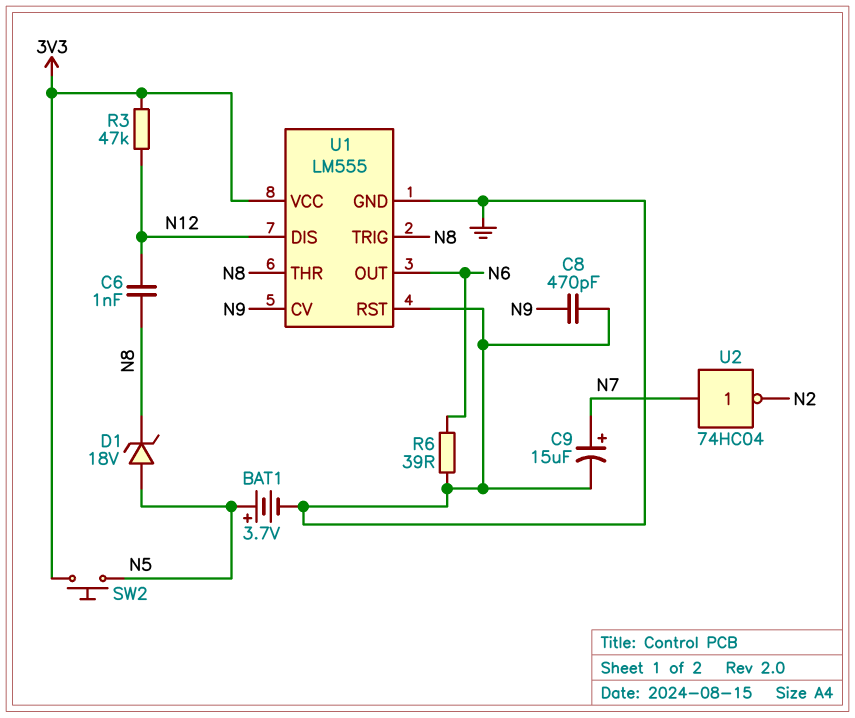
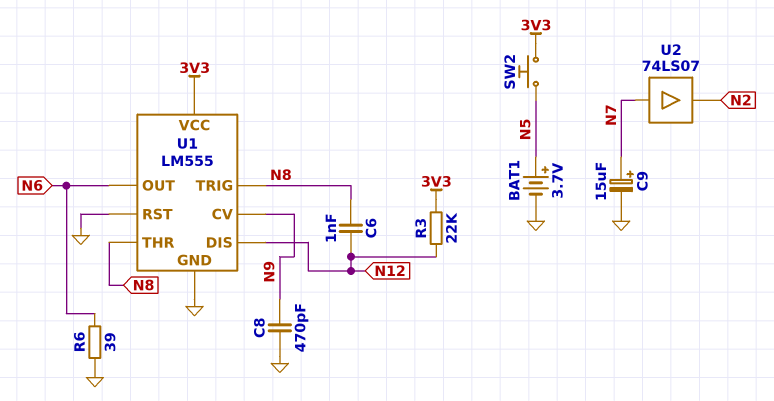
D1: zener 18V (A N5, K N8) -> none
R3: 47k (3V3, N12) -> 22k (3V3, N12)
U2: NOT 74HC04 (in N7, out N2) -> buffer 74LS07 (in N7, out N2)

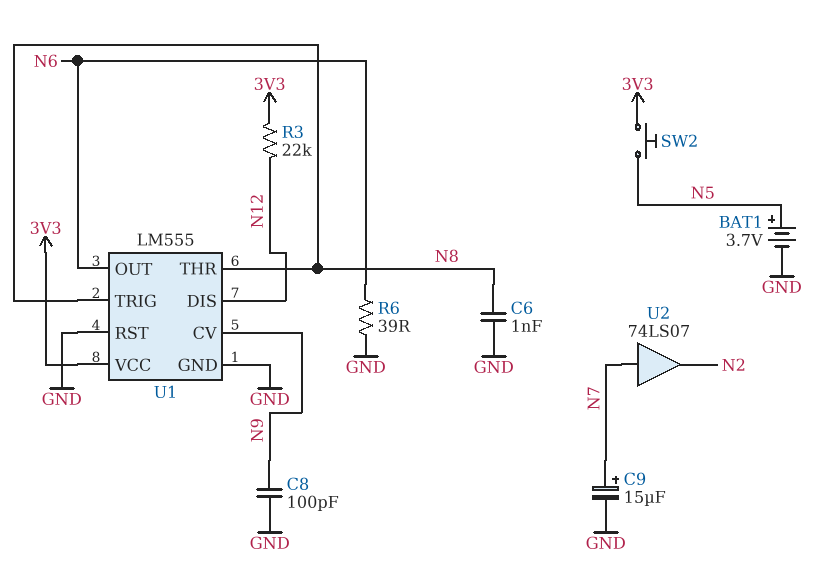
C6: 1nF (N8, N12) -> 1nF (GND, N8)
C8: 470pF (GND, N9) -> 100pF (GND, N9)

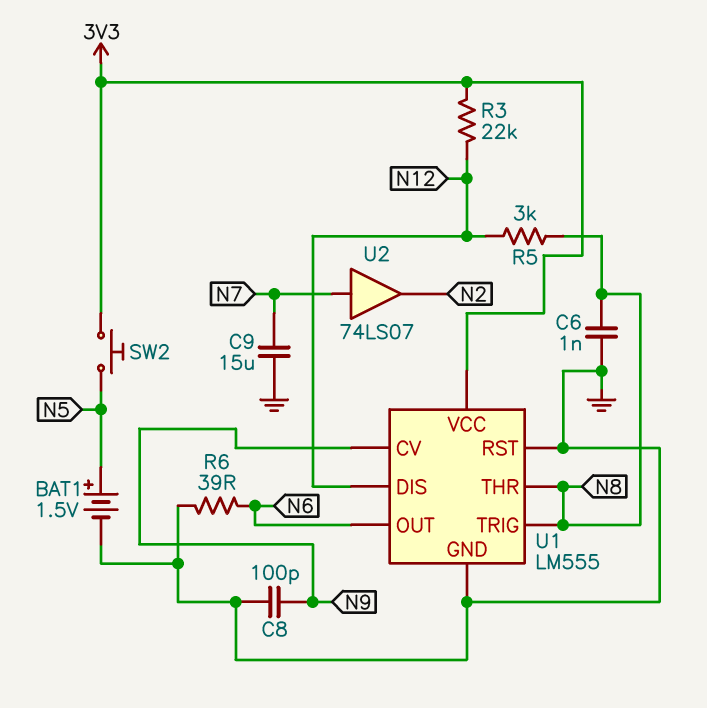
BAT1: 3.7V (plus N5, minus GND) -> 1.5V (plus N5, minus GND)
C9: 15uF (plus N7, minus GND) -> 15uF (GND, N7)
R5: none -> 3k (N8, N12)

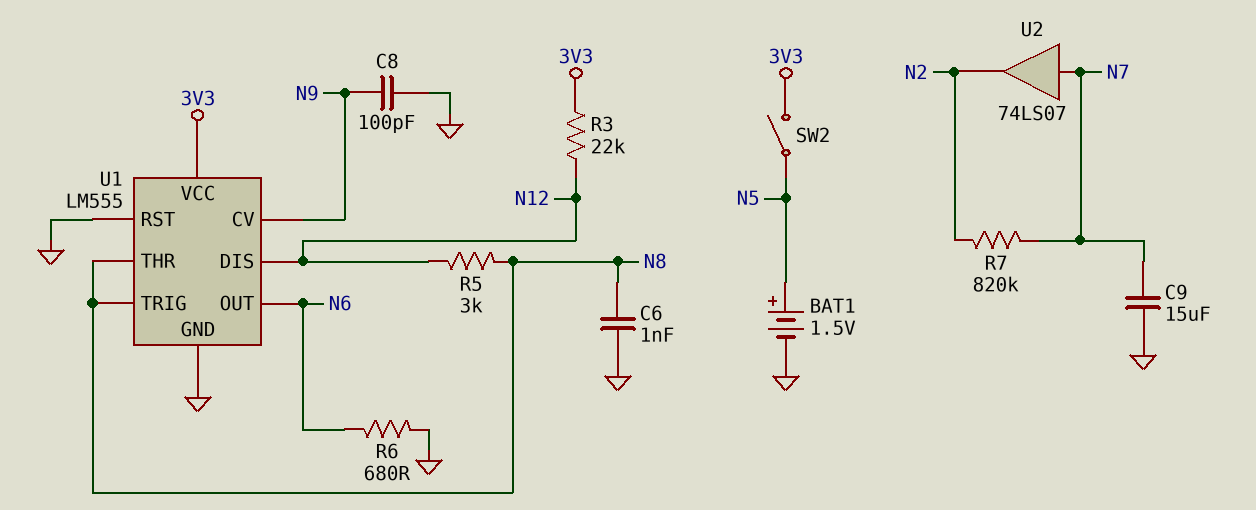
R6: 39 (GND, N6) -> 680 (GND, N6)
R7: none -> 820k (N2, N7)
SW2: button (3V3, N5) -> switch (3V3, N5)

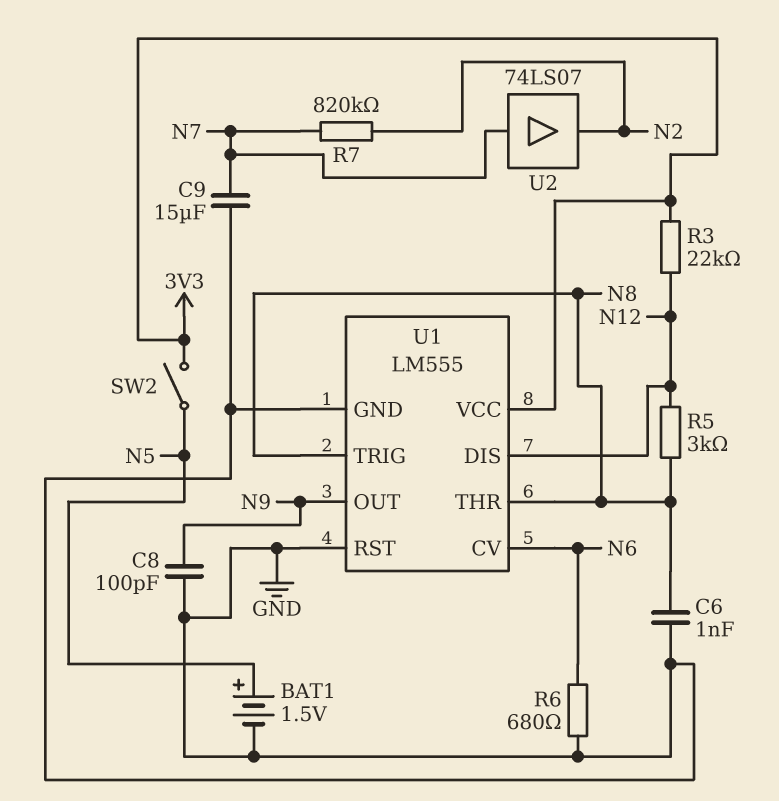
U1 pin CV: N9 -> N6
U1 pin OUT: N6 -> N9

